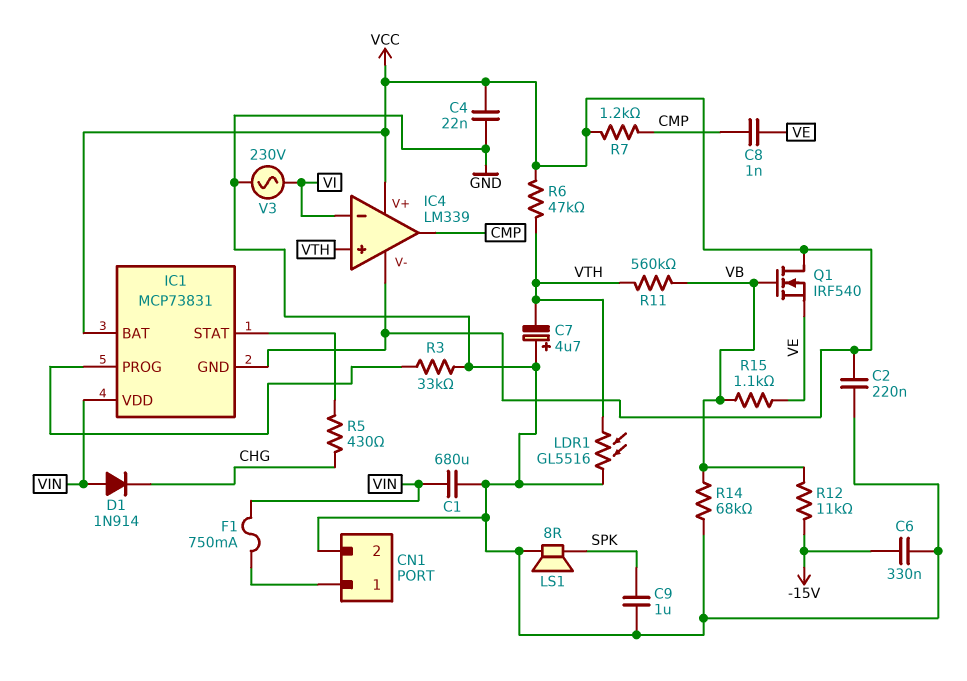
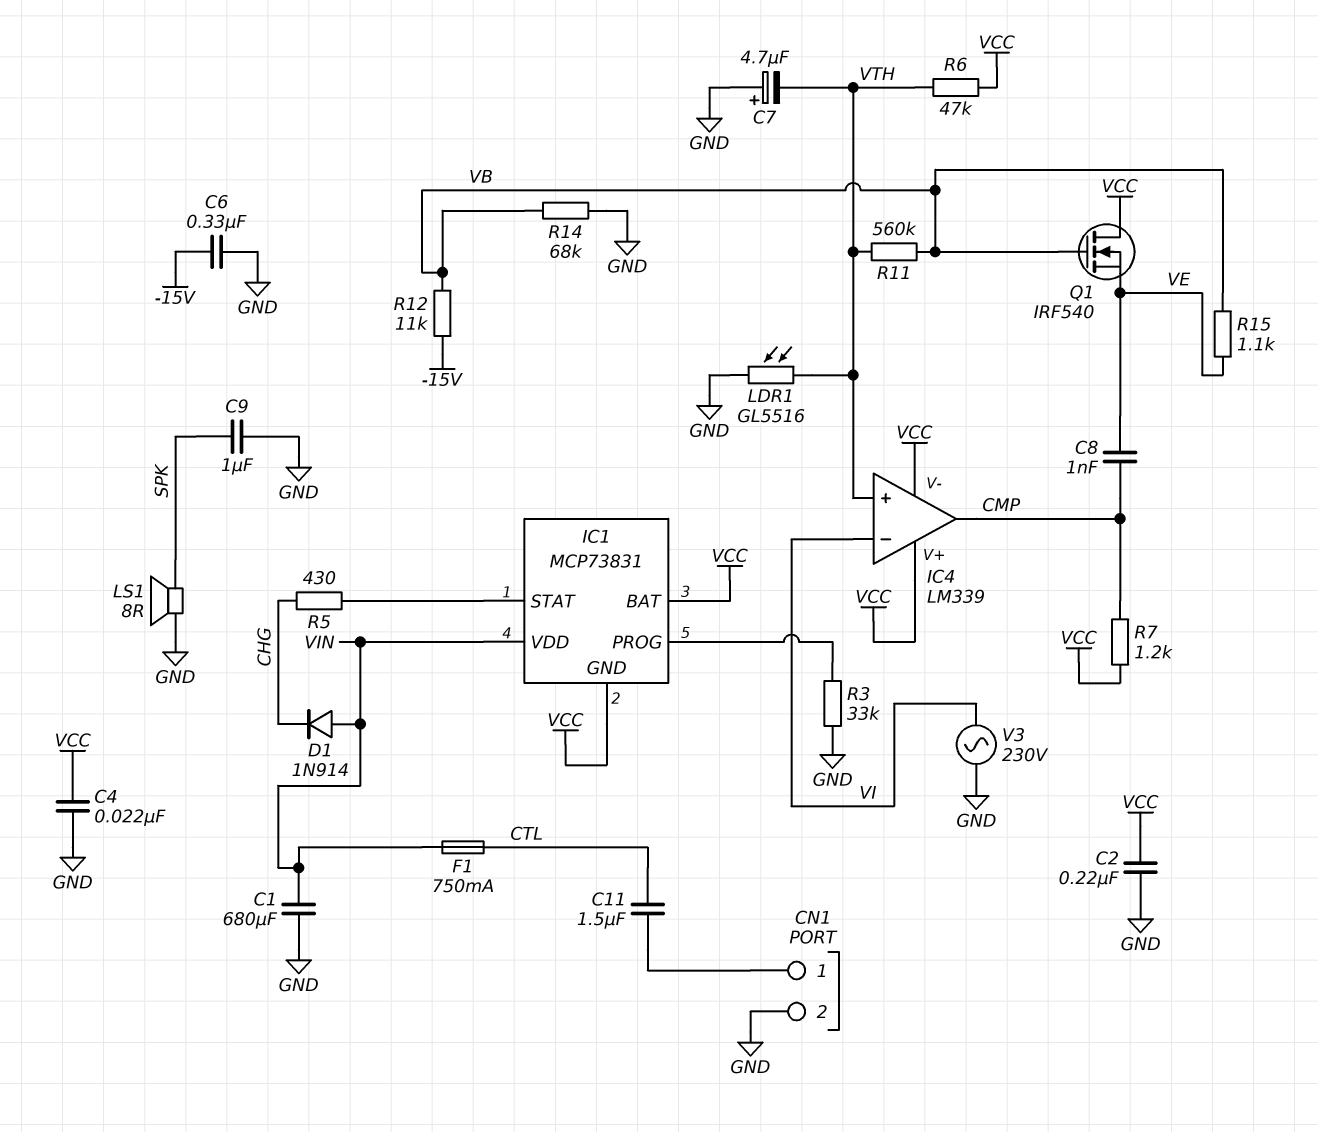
C11: none -> 1.5uF (CN1/1, CTL)
F1: 750mA (CN1/1, VIN) -> 750mA (CTL, VIN)

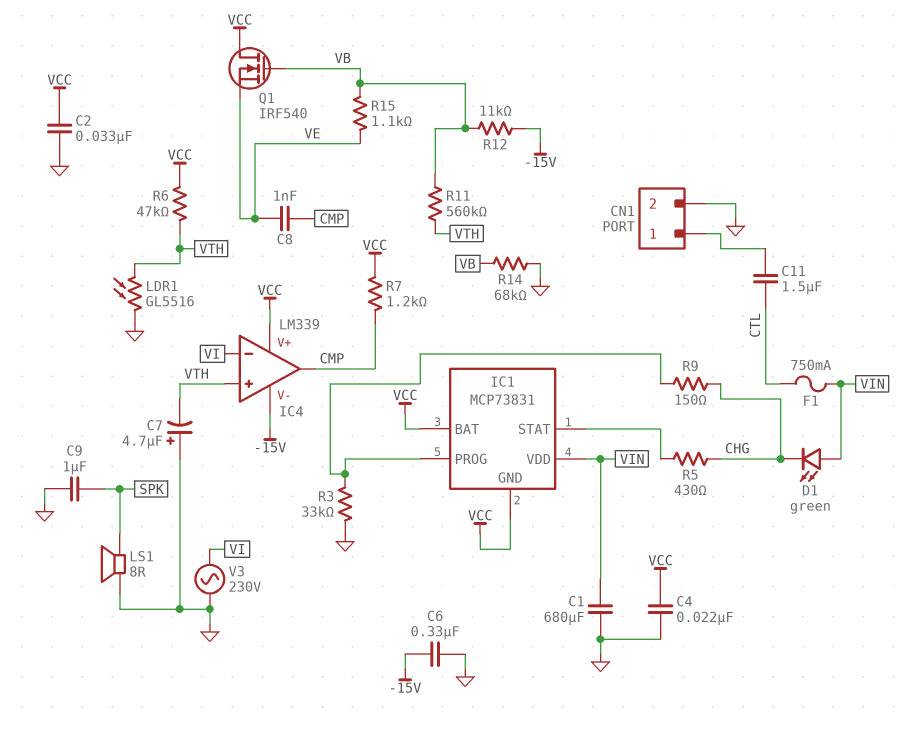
C2: 220nF (GND, VCC) -> 33nF (GND, VCC)
D1: diode 1N914 (A VIN, K CHG) -> LED green (A VIN, K CHG)
IC4 pin V-: VCC -> -15V
R9: none -> 150 (CHG, IC1/PROG)

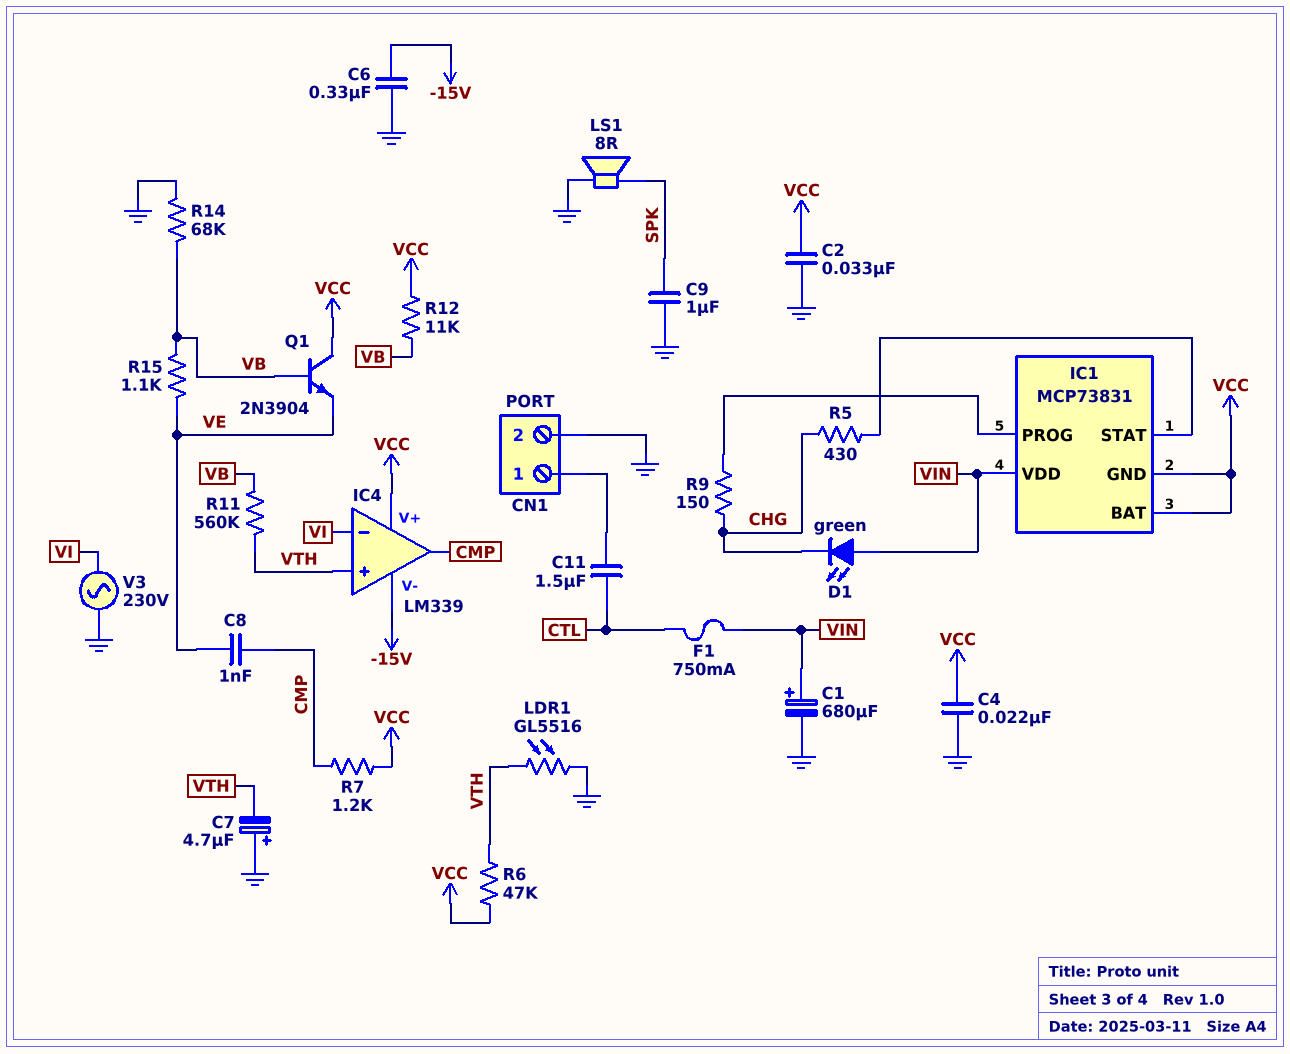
C1: 680uF (GND, VIN) -> 680uF (plus VIN, minus GND)
Q1: NMOS IRF540 (G VB, D VCC, S VE) -> NPN 2N3904 (B VB, C VCC, E VE)
R3: 33k (GND, IC1/PROG) -> none
R12: 11k (-15V, VB) -> 11k (VB, VCC)

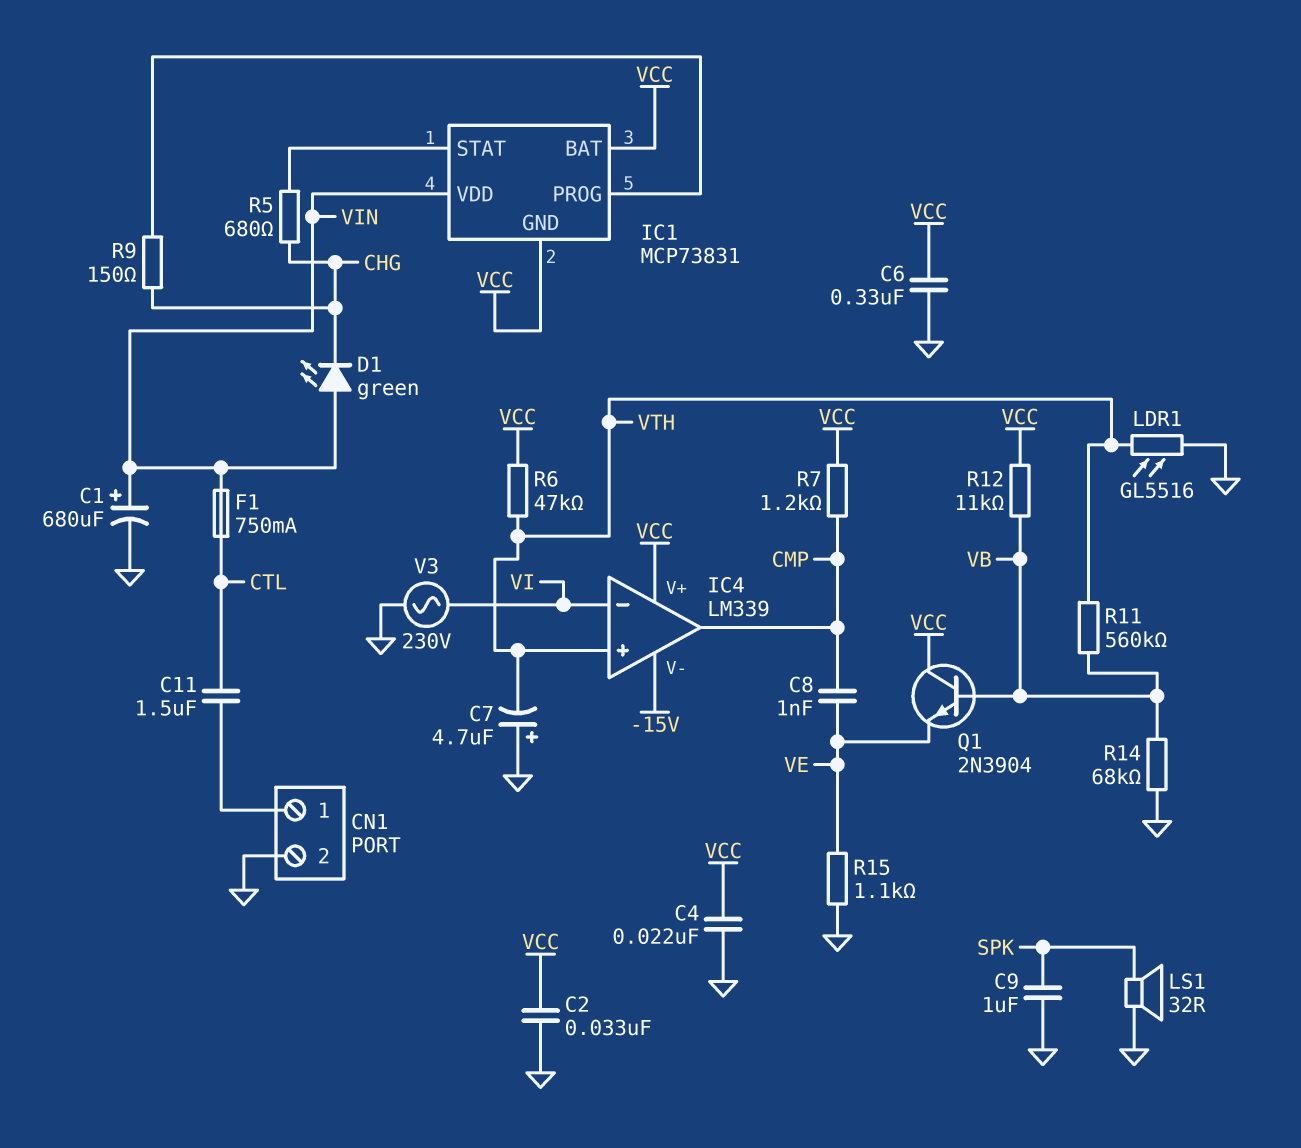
C6: 330nF (-15V, GND) -> 330nF (GND, VCC)
LS1: speaker 8R (GND, SPK) -> speaker 32R (GND, SPK)
R5: 430 (CHG, IC1/STAT) -> 680 (CHG, IC1/STAT)
R15: 1.1k (VB, VE) -> 1.1k (GND, VE)

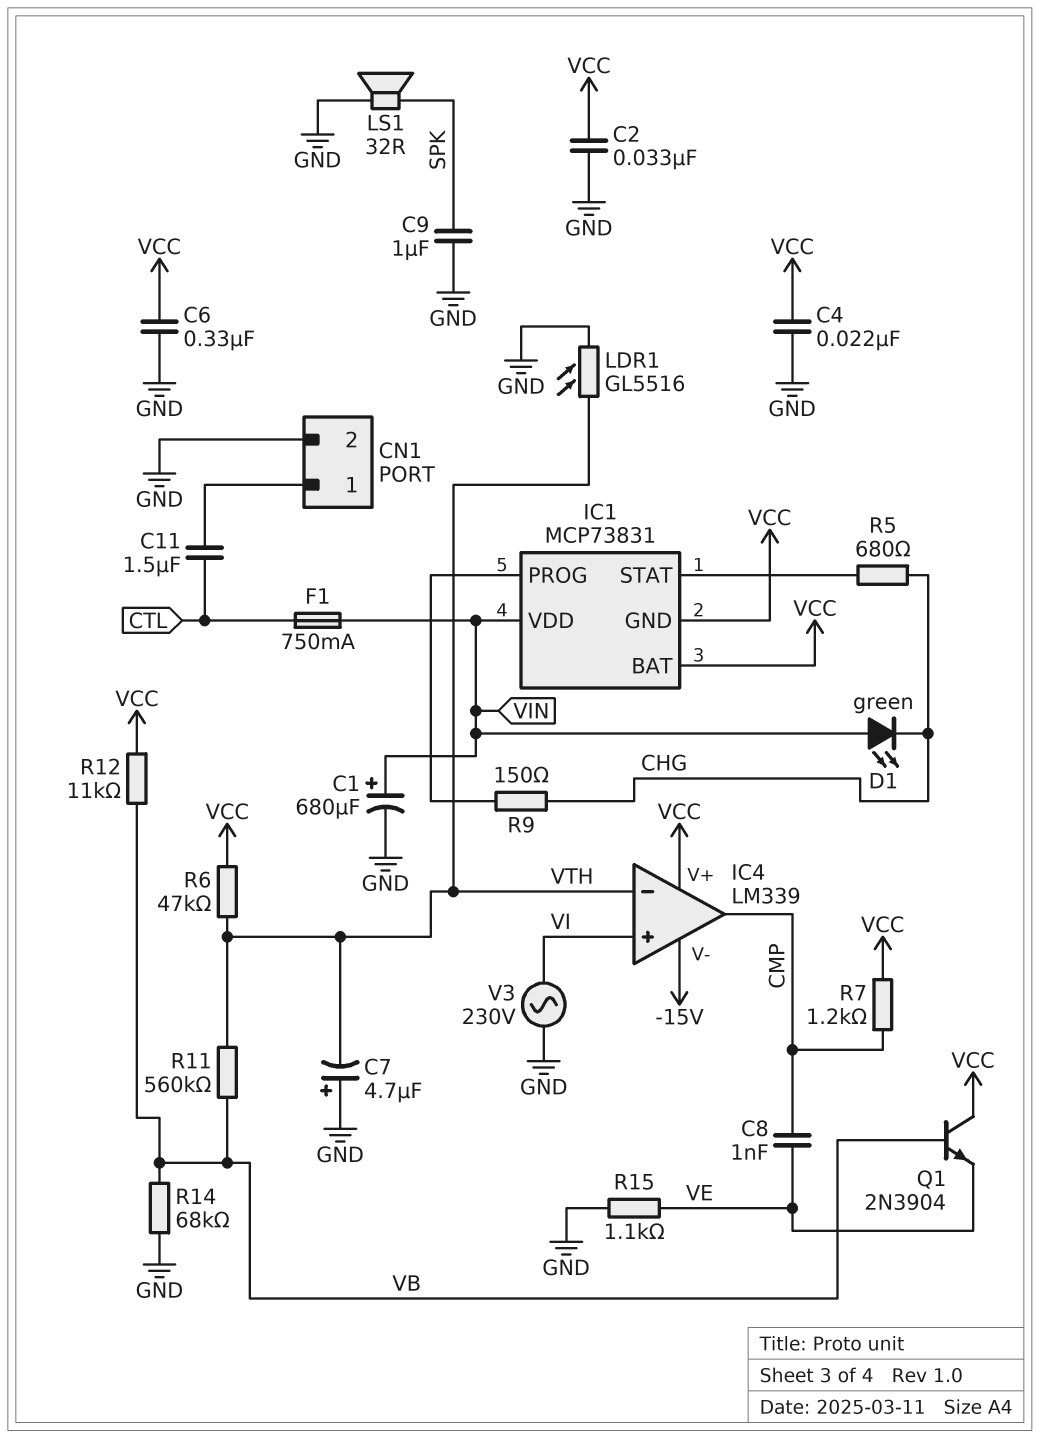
IC4 pin in+: VTH -> VI
IC4 pin in-: VI -> VTH

